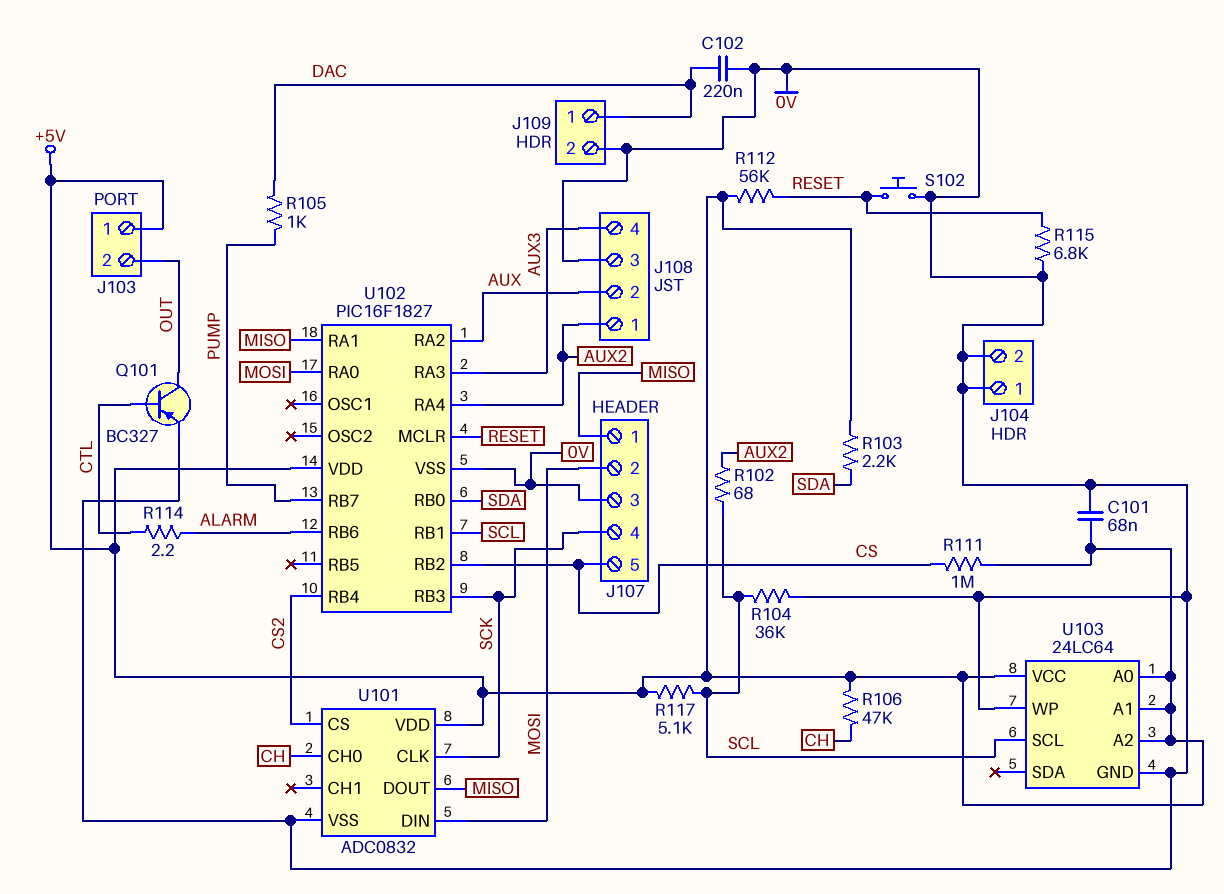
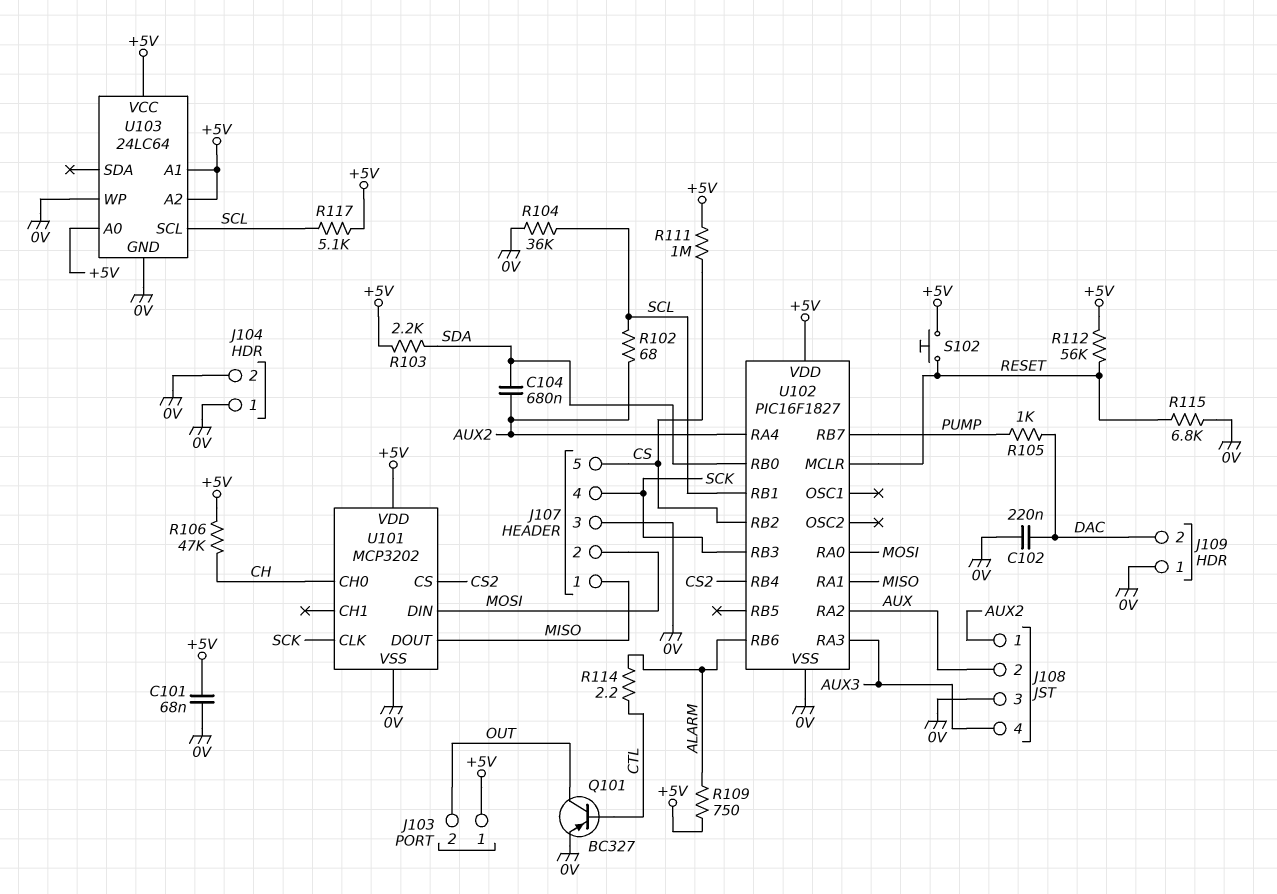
C104: none -> 680nF (AUX2, SDA)
J109 pin 1: DAC -> 0V
J109 pin 2: 0V -> DAC
R109: none -> 750 (+5V, ALARM)
S102: button (0V, RESET) -> button (+5V, RESET)
U101: ADC0832 -> MCP3202

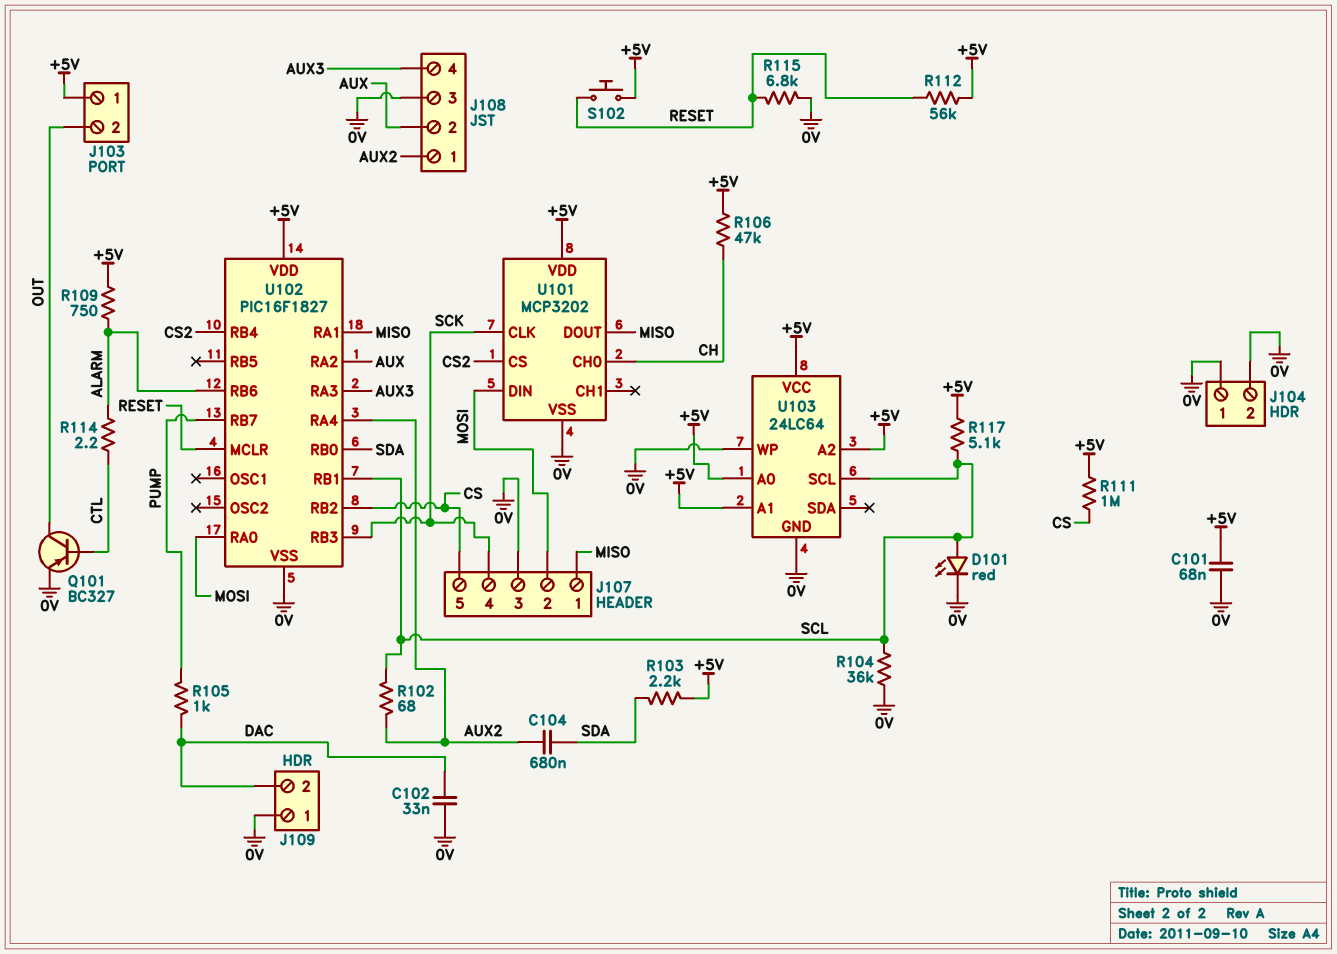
C102: 220nF (0V, DAC) -> 33nF (0V, DAC)
D101: none -> LED red (A SCL, K 0V)

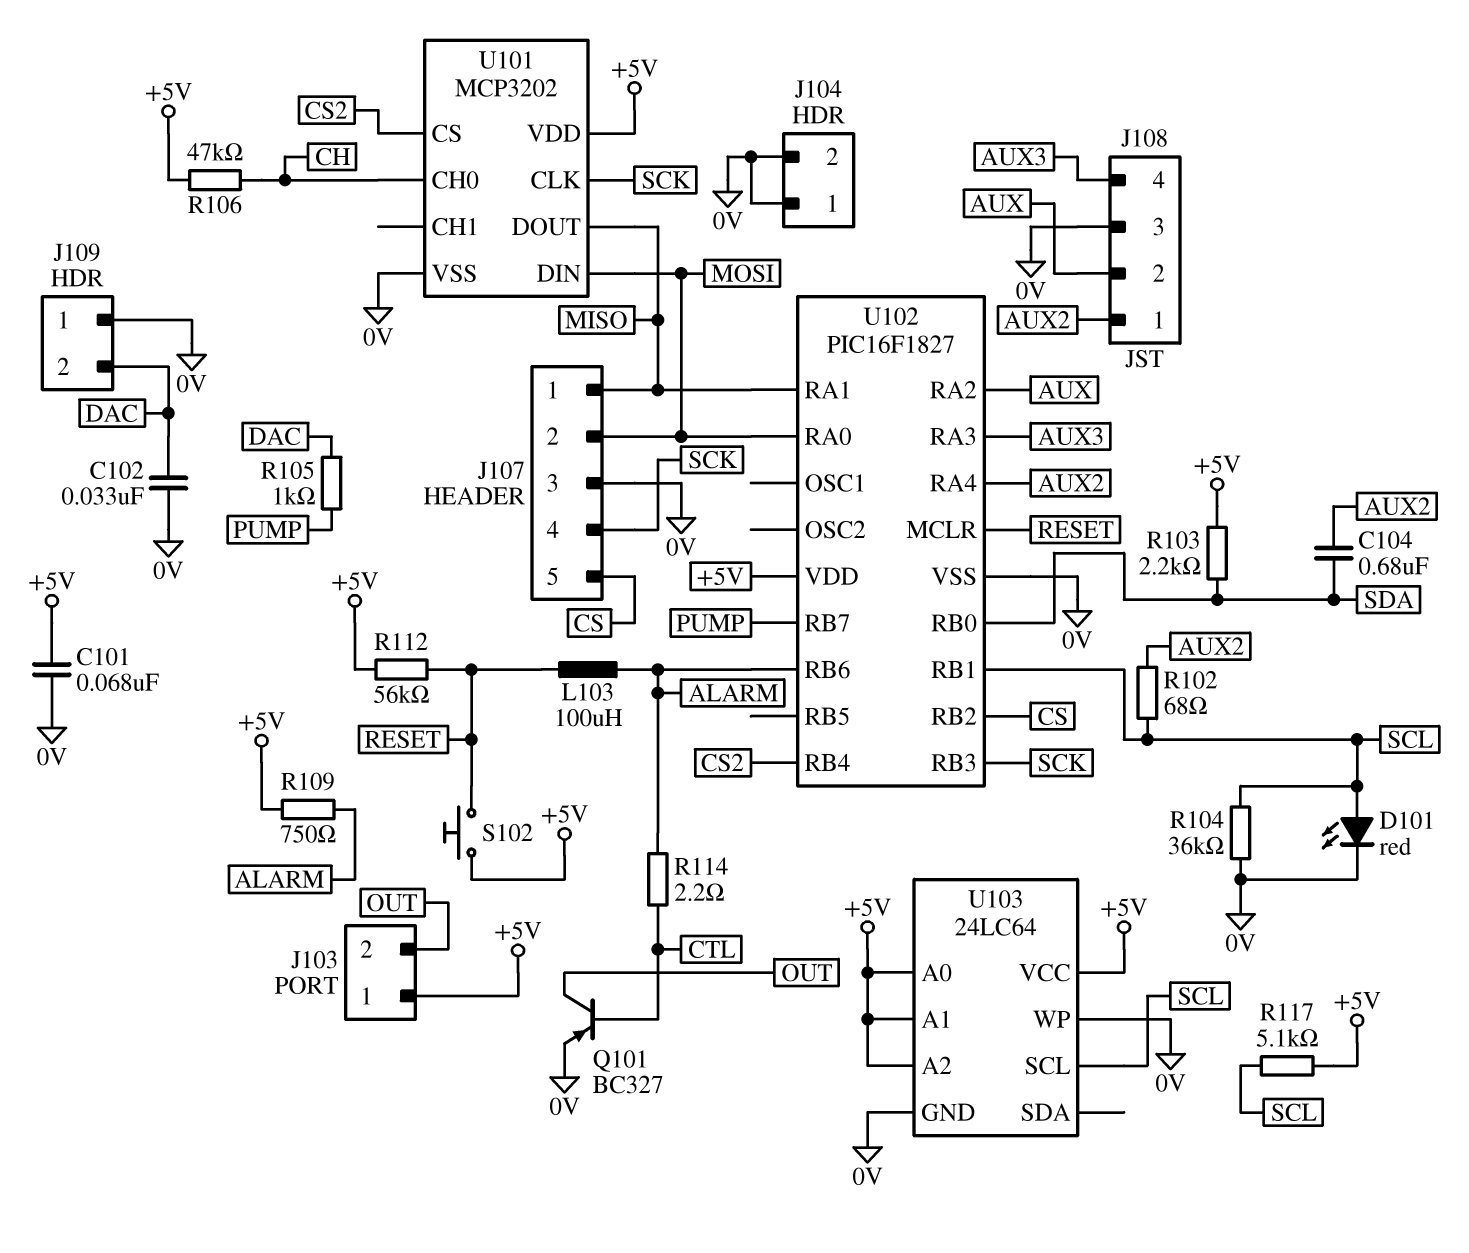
L103: none -> 100uH (ALARM, RESET)
R111: 1M (+5V, CS) -> none
R115: 6.8k (0V, RESET) -> none

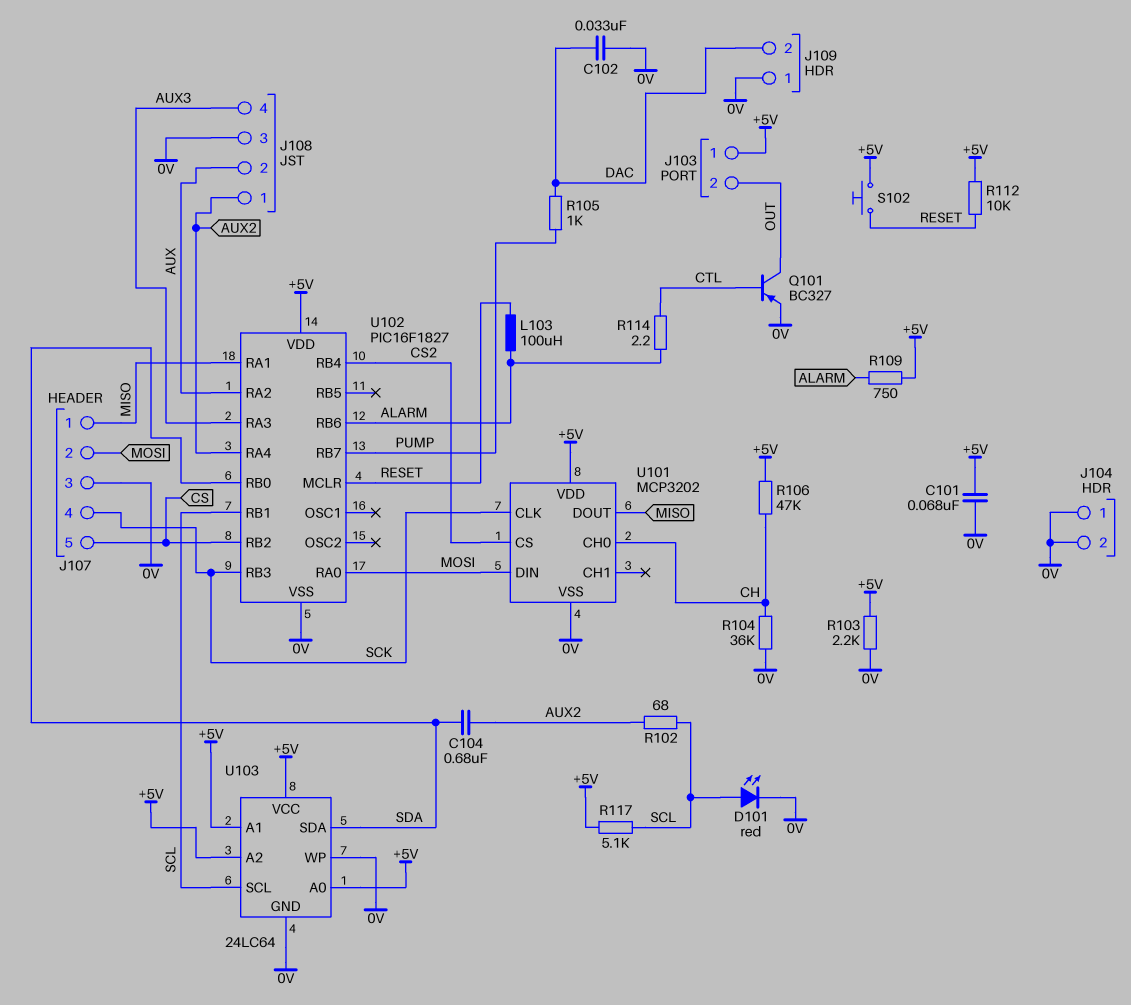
R103: 2.2k (+5V, SDA) -> 2.2k (+5V, 0V)
R104: 36k (0V, SCL) -> 36k (0V, CH)
R112: 56k (+5V, RESET) -> 10k (+5V, RESET)
U103 pin SDA: none -> SDA

